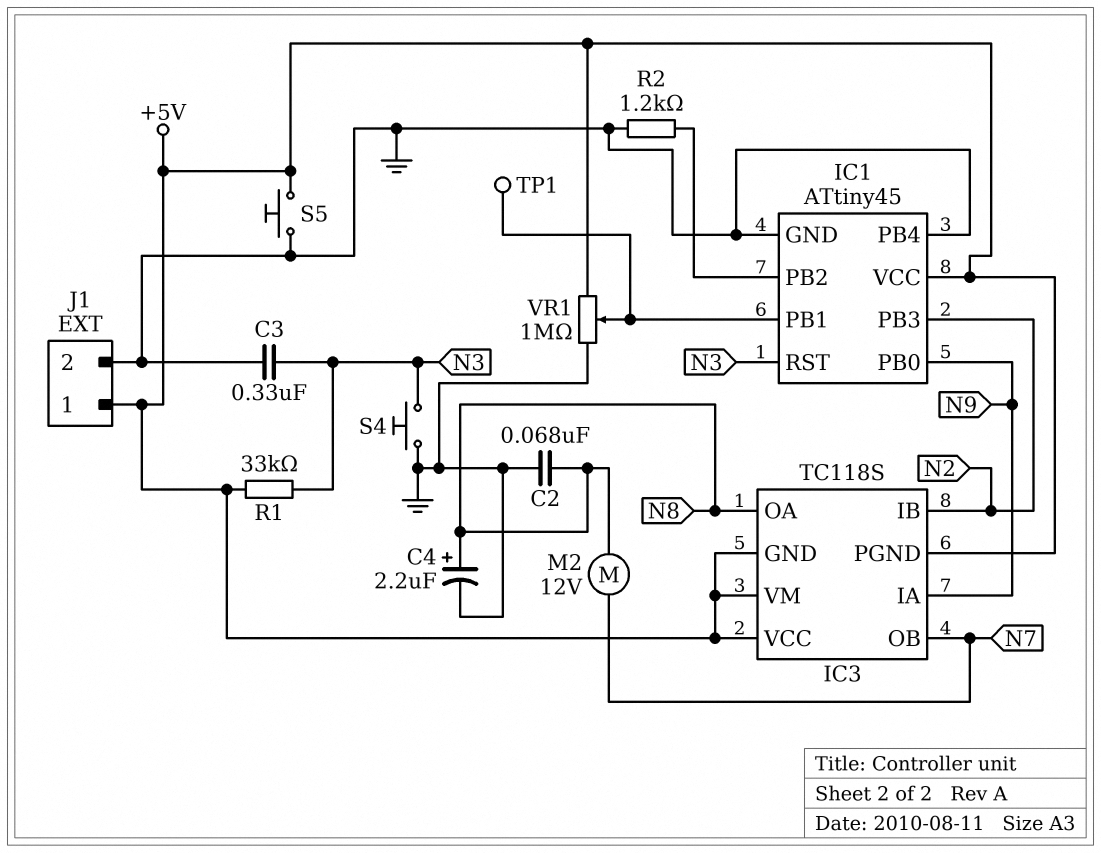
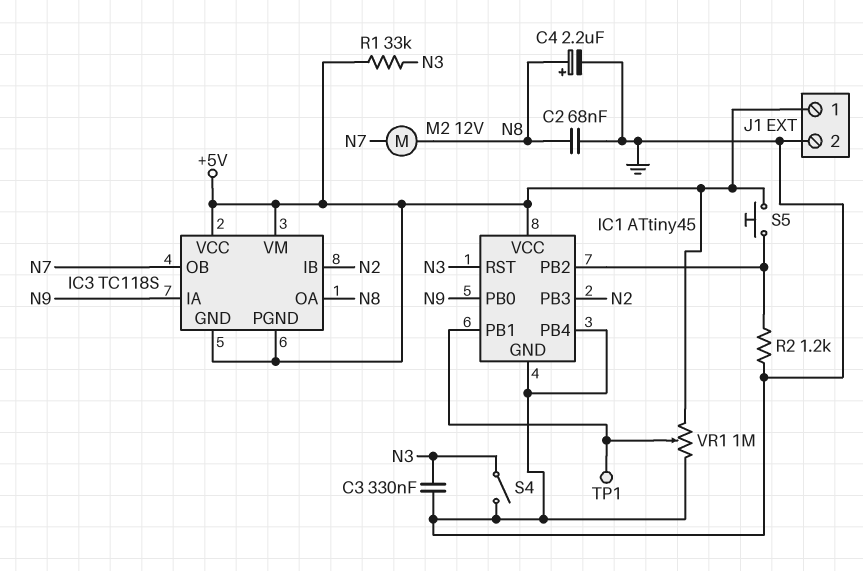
S4: button (GND, N3) -> switch (GND, N3)
S5: button (+5V, GND) -> button (+5V, IC1/PB2)

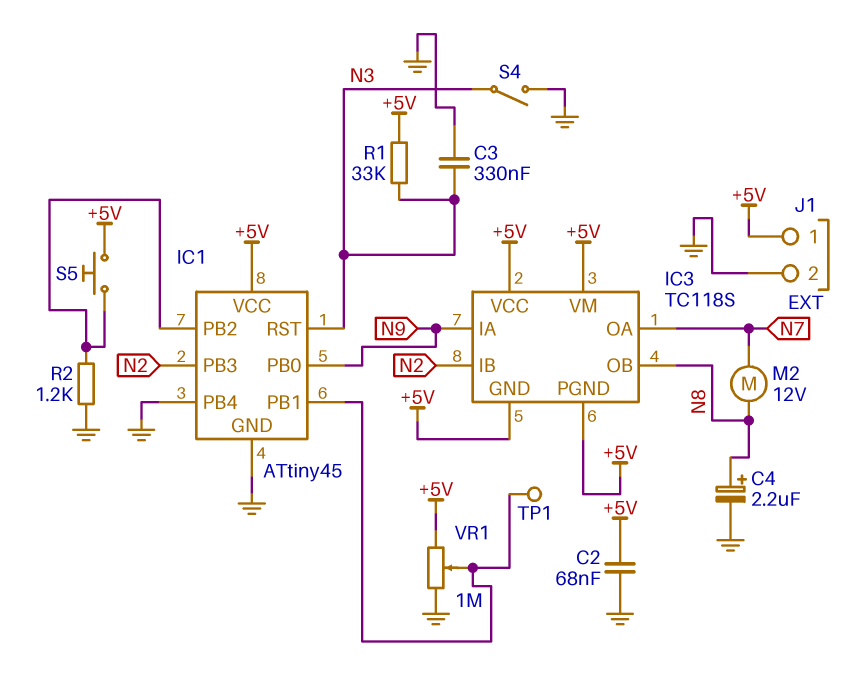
C2: 68nF (GND, N8) -> 68nF (+5V, GND)
IC3 pin OA: N8 -> N7
IC3 pin OB: N7 -> N8

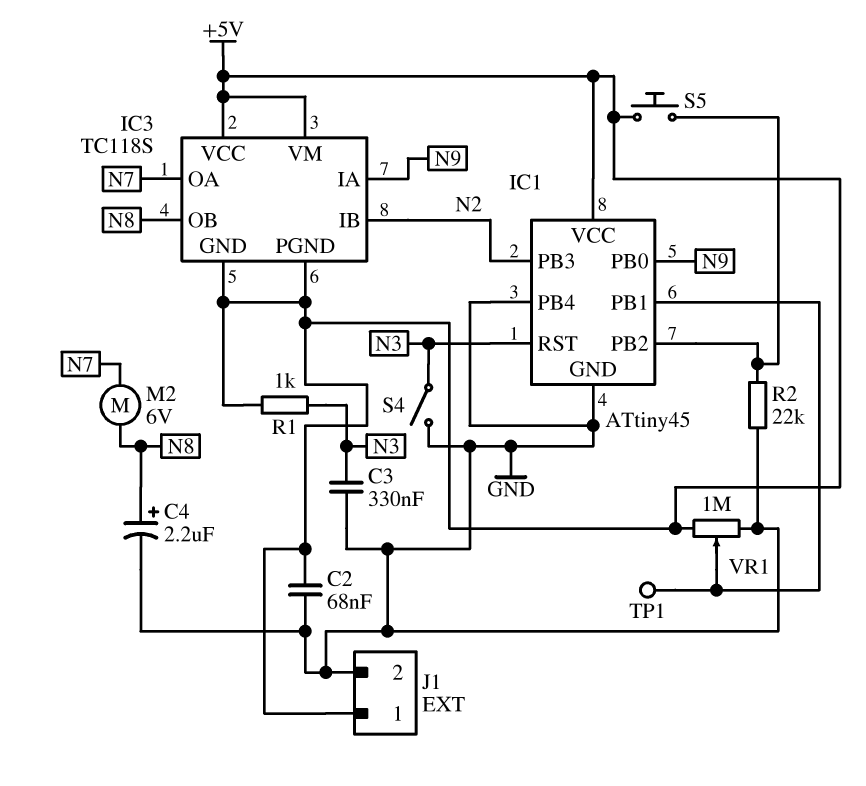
M2: motor 12V (N7, N8) -> motor 6V (N7, N8)
R1: 33k (+5V, N3) -> 1k (+5V, N3)
R2: 1.2k (GND, IC1/PB2) -> 22k (GND, IC1/PB2)

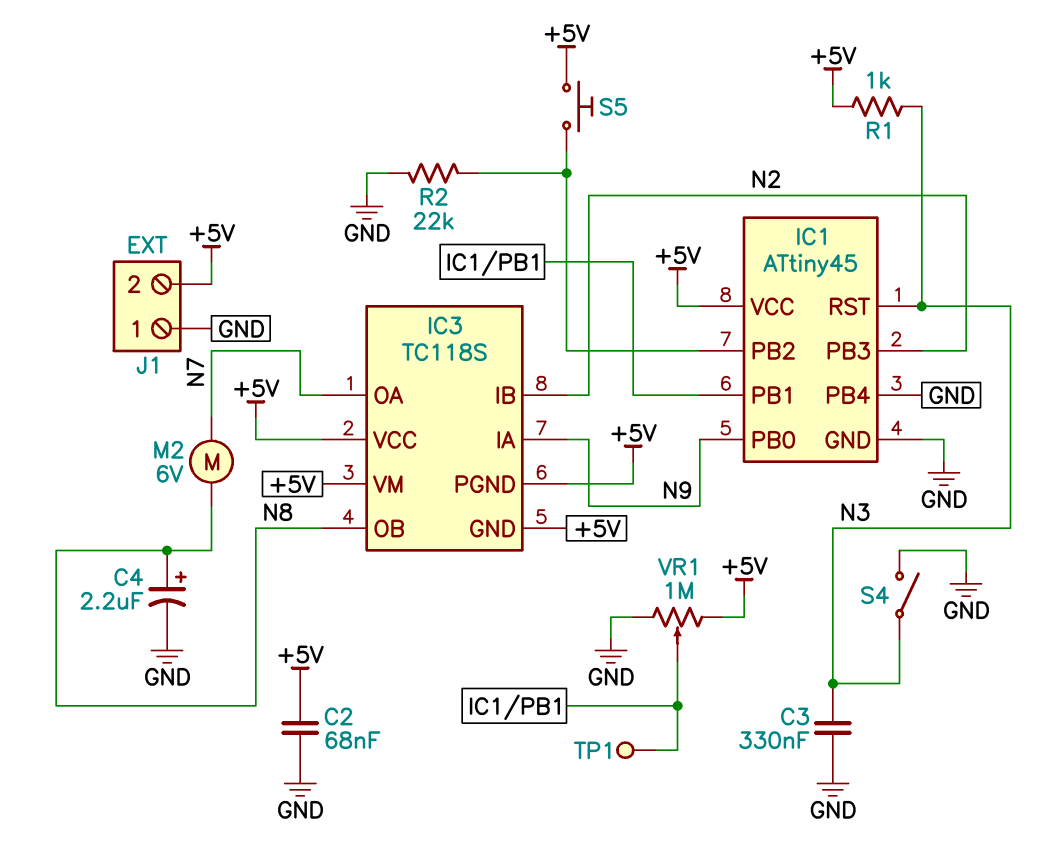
J1 pin 1: +5V -> GND
J1 pin 2: GND -> +5V

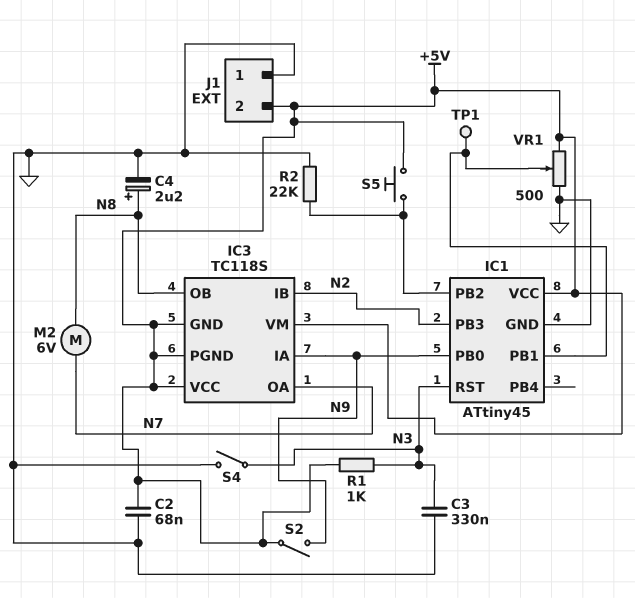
IC1 pin PB4: GND -> none
S2: none -> switch (+5V, N9)
VR1: 1M (+5V, GND, wiper IC1/PB1) -> 500 (+5V, GND, wiper IC1/PB1)

